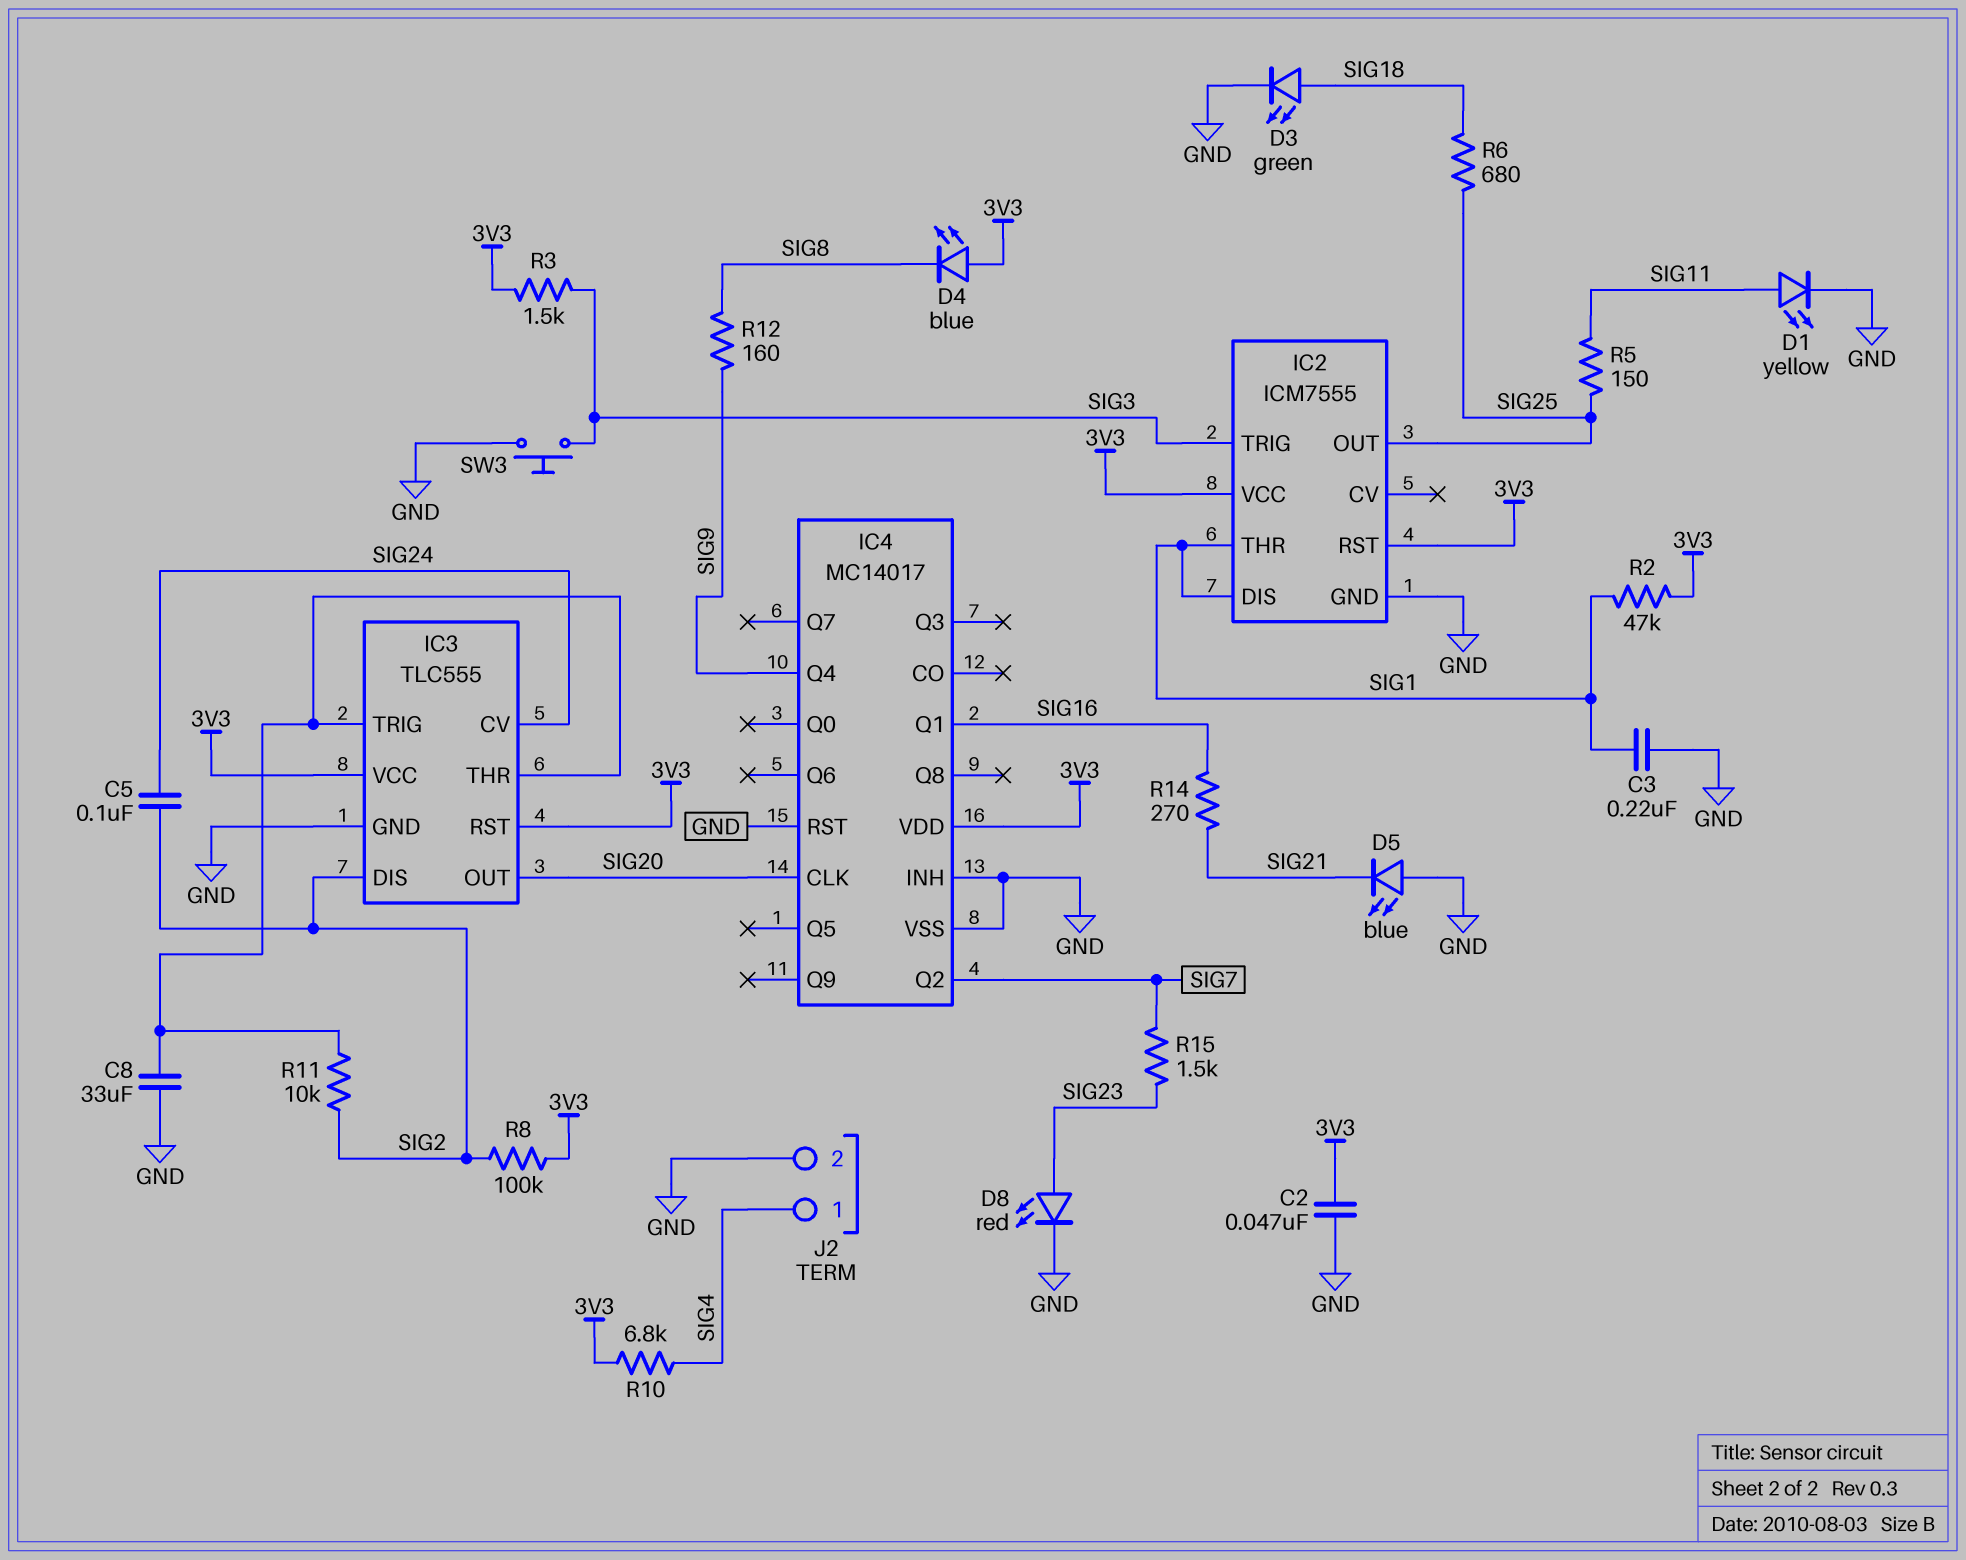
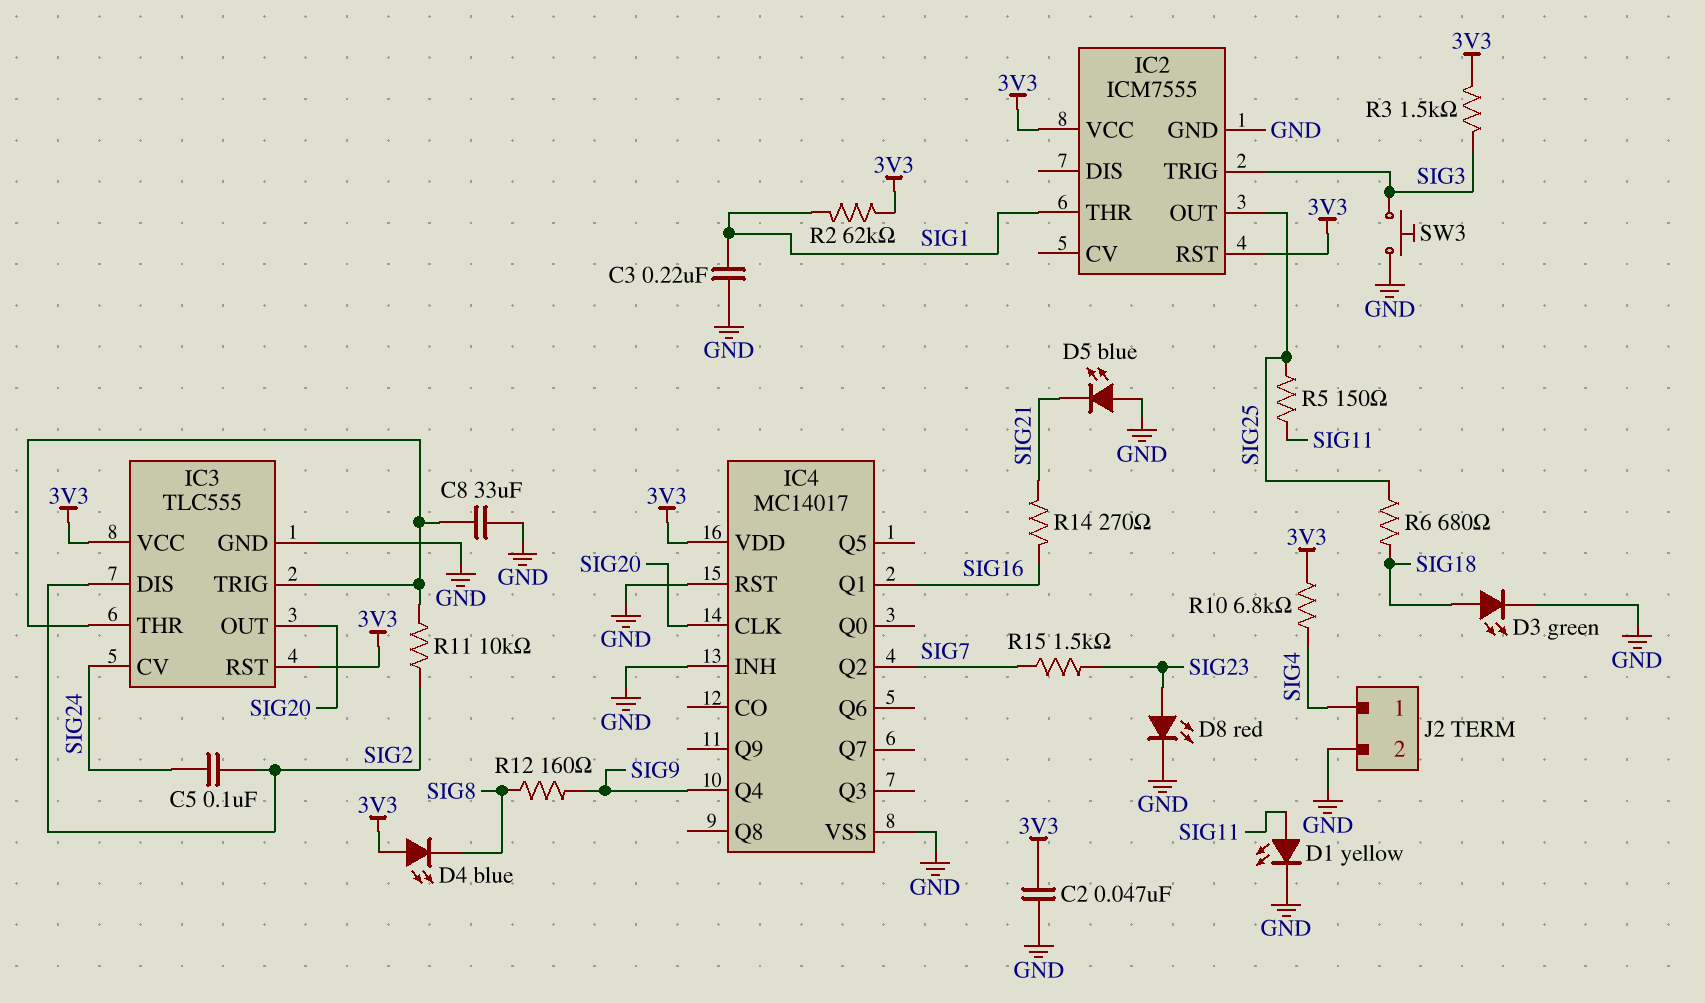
IC2 pin DIS: SIG1 -> none
R2: 47k (3V3, SIG1) -> 62k (3V3, SIG1)
R8: 100k (3V3, SIG2) -> none

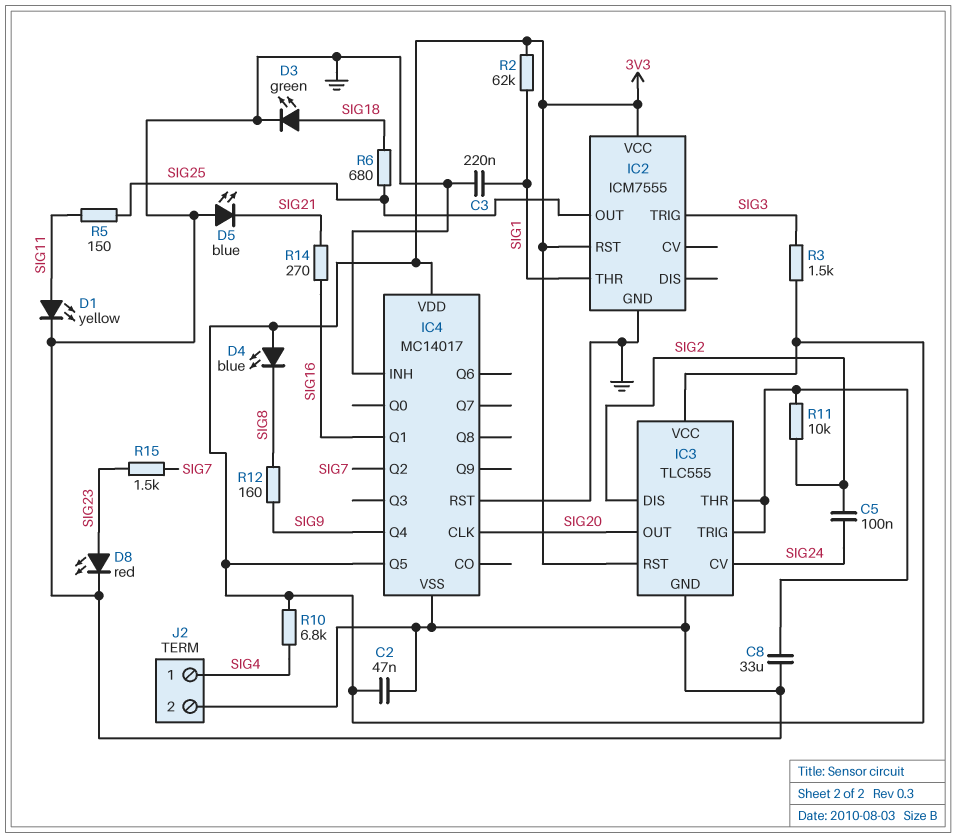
IC4 pin Q5: none -> 3V3
SW3: button (GND, SIG3) -> none

